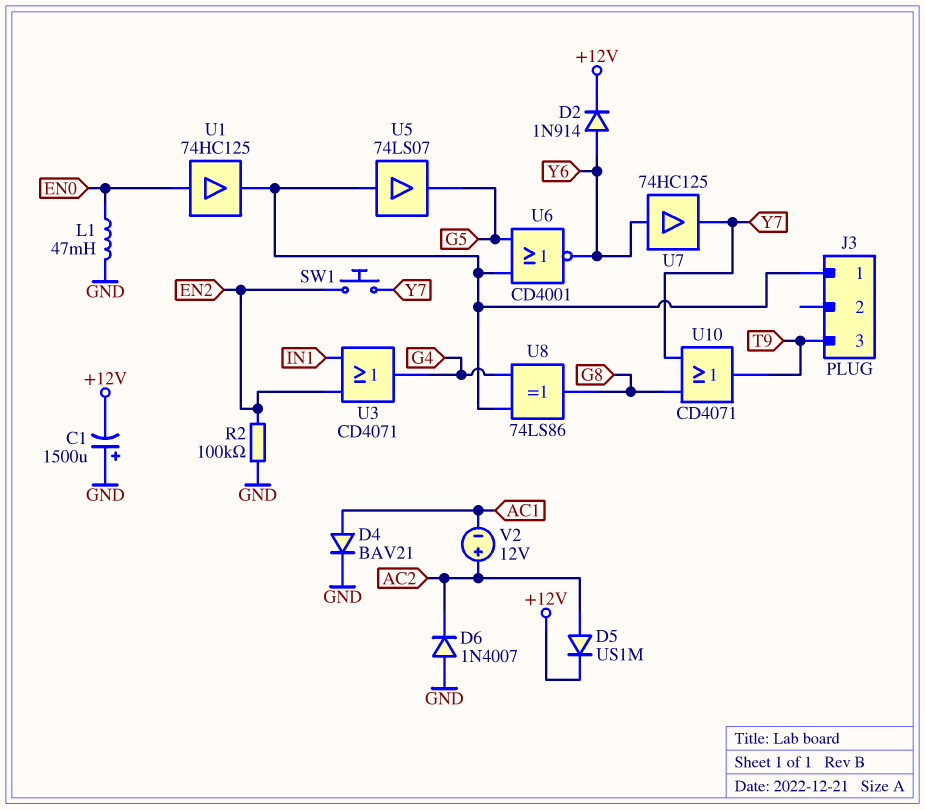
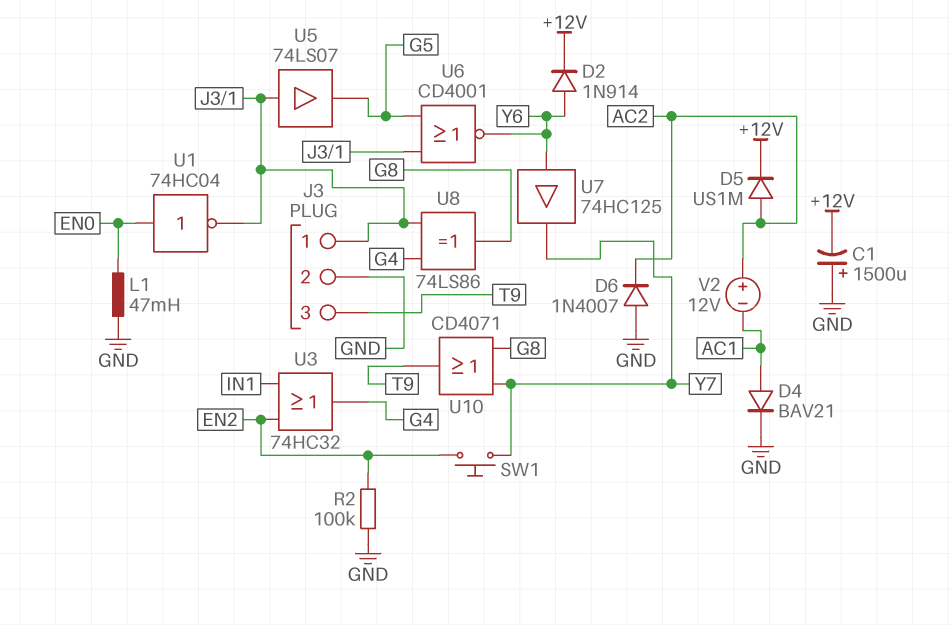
J3 pin 2: none -> GND
U1: buffer 74HC125 (in EN0, out J3/1) -> NOT 74HC04 (in EN0, out J3/1)
U3: OR CD4071 (in EN2, in IN1, out G4) -> OR 74HC32 (in EN2, in IN1, out G4)

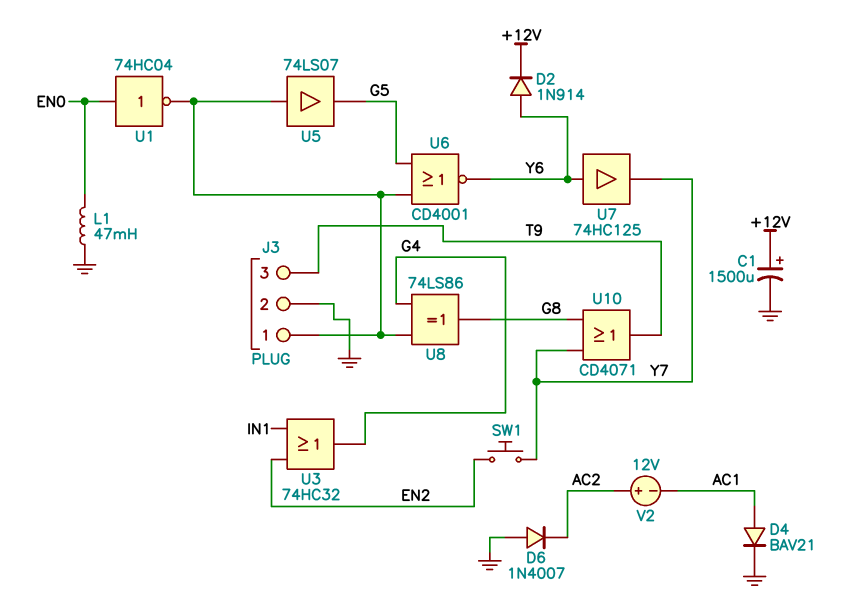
C1: 1500uF (plus GND, minus +12V) -> 1500uF (plus +12V, minus GND)
D5: diode US1M (A AC2, K +12V) -> none
R2: 100k (EN2, GND) -> none

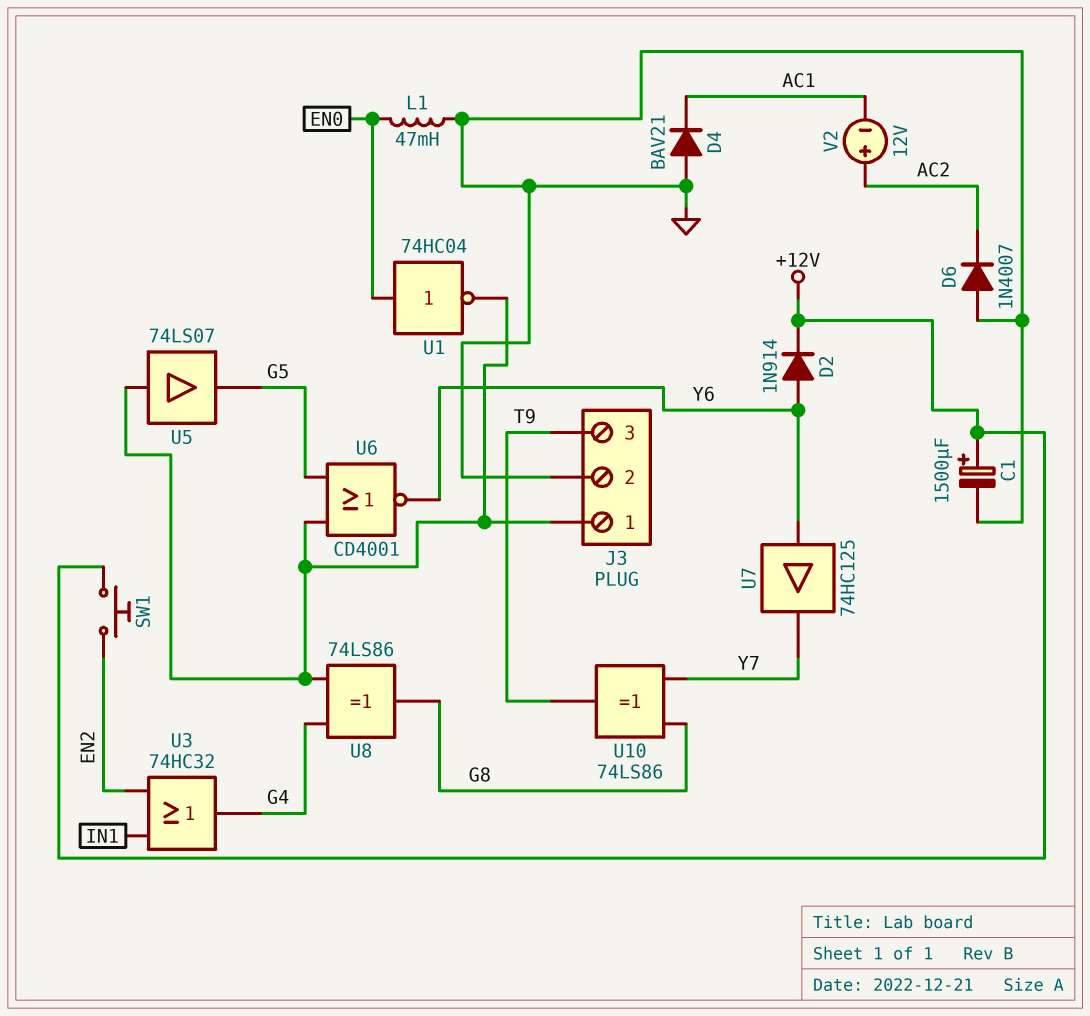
D4: diode BAV21 (A AC1, K GND) -> diode BAV21 (A GND, K AC1)
SW1: button (EN2, Y7) -> button (+12V, EN2)
U10: OR CD4071 (in G8, in Y7, out T9) -> XOR 74LS86 (in G8, in Y7, out T9)

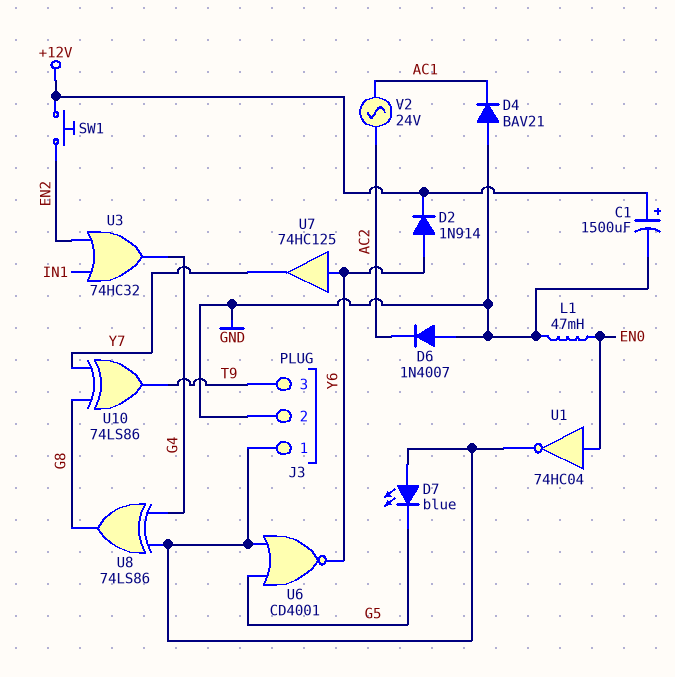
D7: none -> LED blue (A J3/1, K G5)
U5: buffer 74LS07 (in J3/1, out G5) -> none
V2: 12V (plus AC2, minus AC1) -> AC 24V (AC1, AC2)

